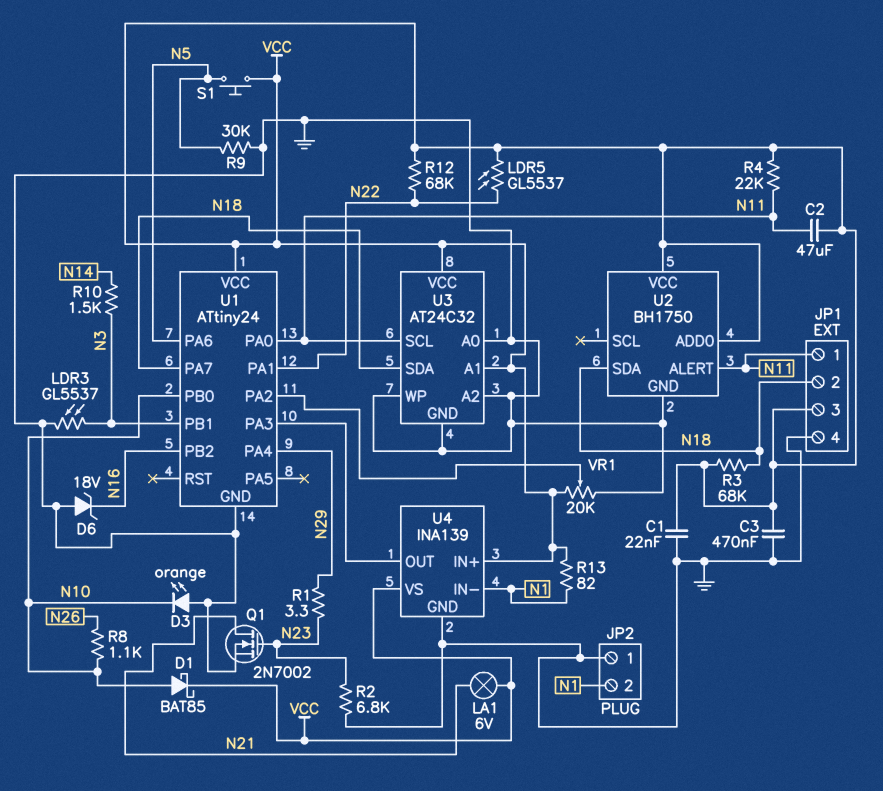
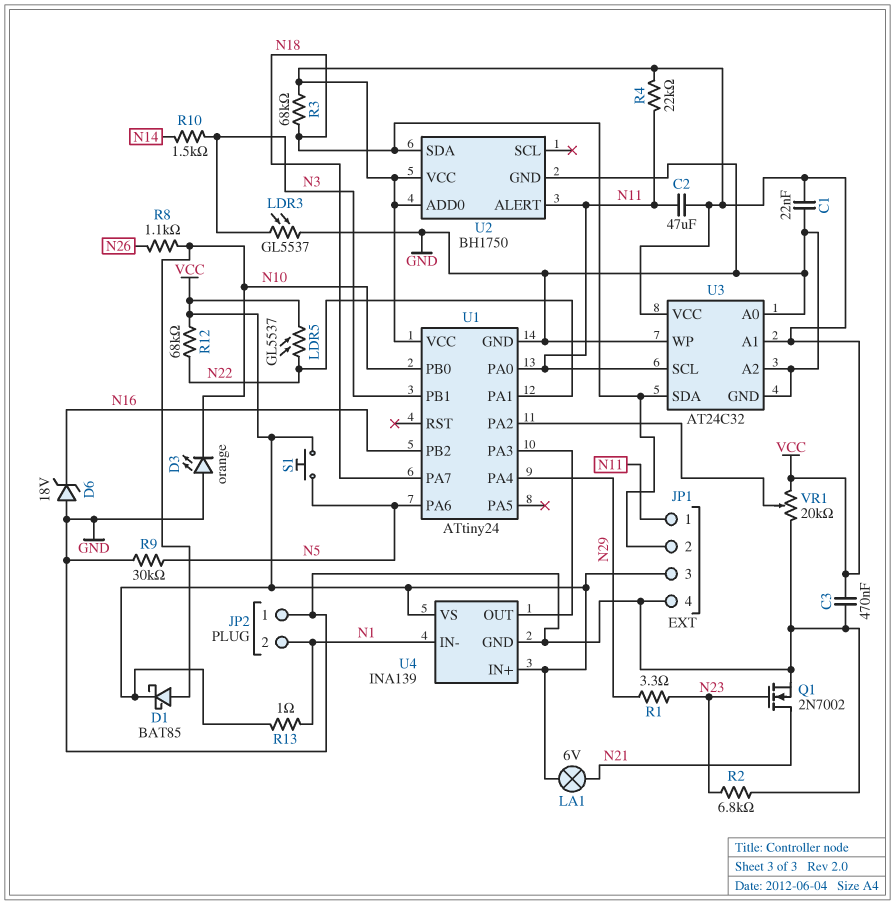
R13: 82 (N1, VCC) -> 1 (N1, VCC)

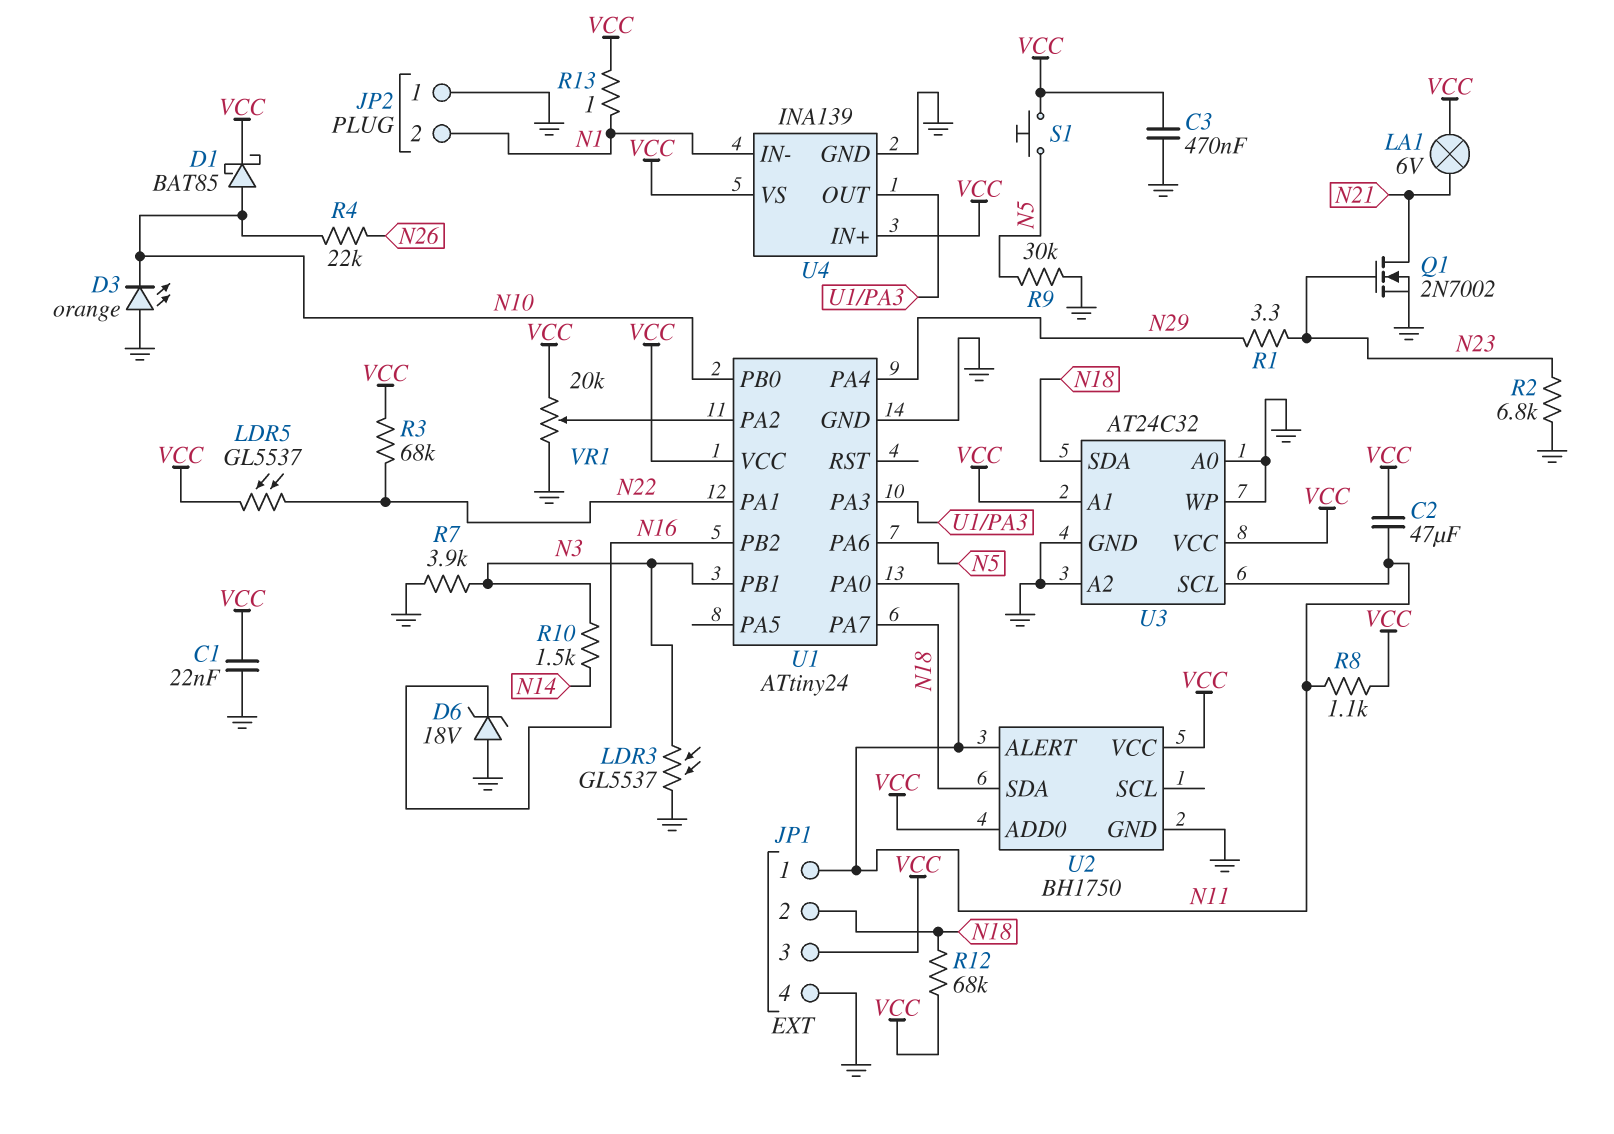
R3: 68k (N18, VCC) -> 68k (N22, VCC)
R4: 22k (N11, VCC) -> 22k (N10, N26)
R7: none -> 3.9k (GND, N3)
R8: 1.1k (N10, N26) -> 1.1k (N11, VCC)
R12: 68k (N22, VCC) -> 68k (N18, VCC)

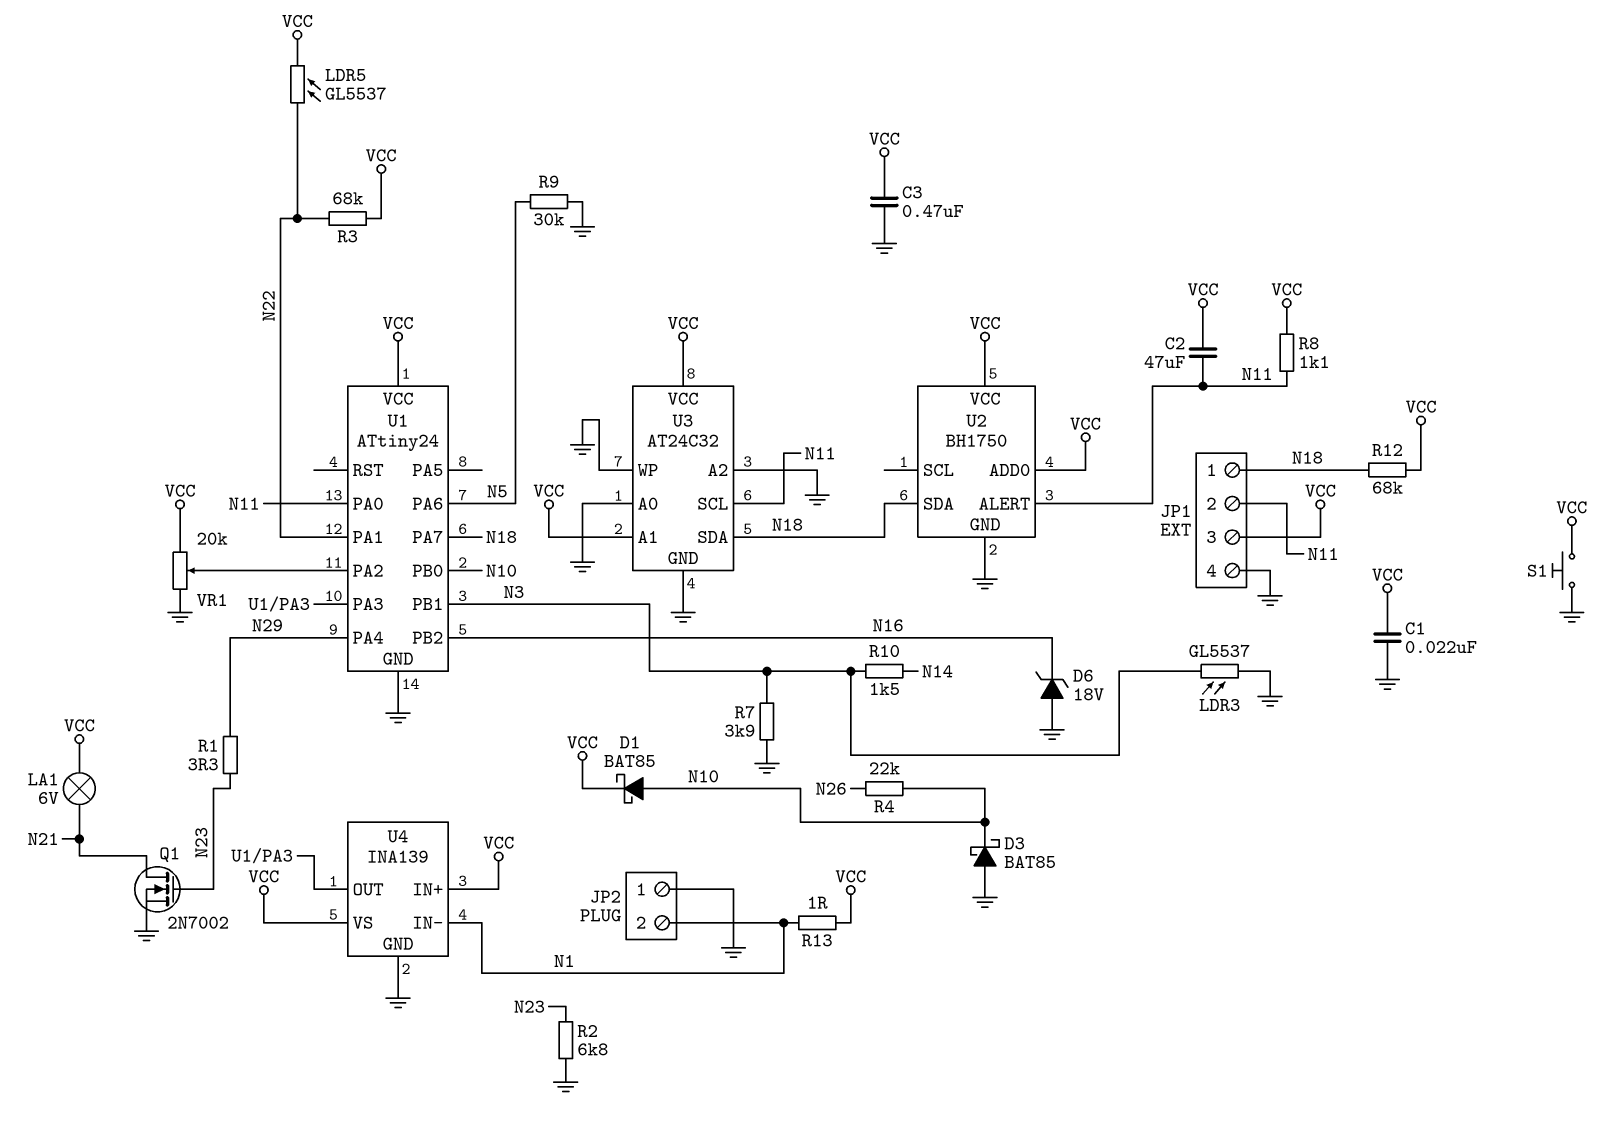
D3: LED orange (A GND, K N10) -> schottky BAT85 (A GND, K N10)
JP1 pin 1: N11 -> N18
JP1 pin 2: N18 -> N11
S1: button (N5, VCC) -> button (GND, VCC)

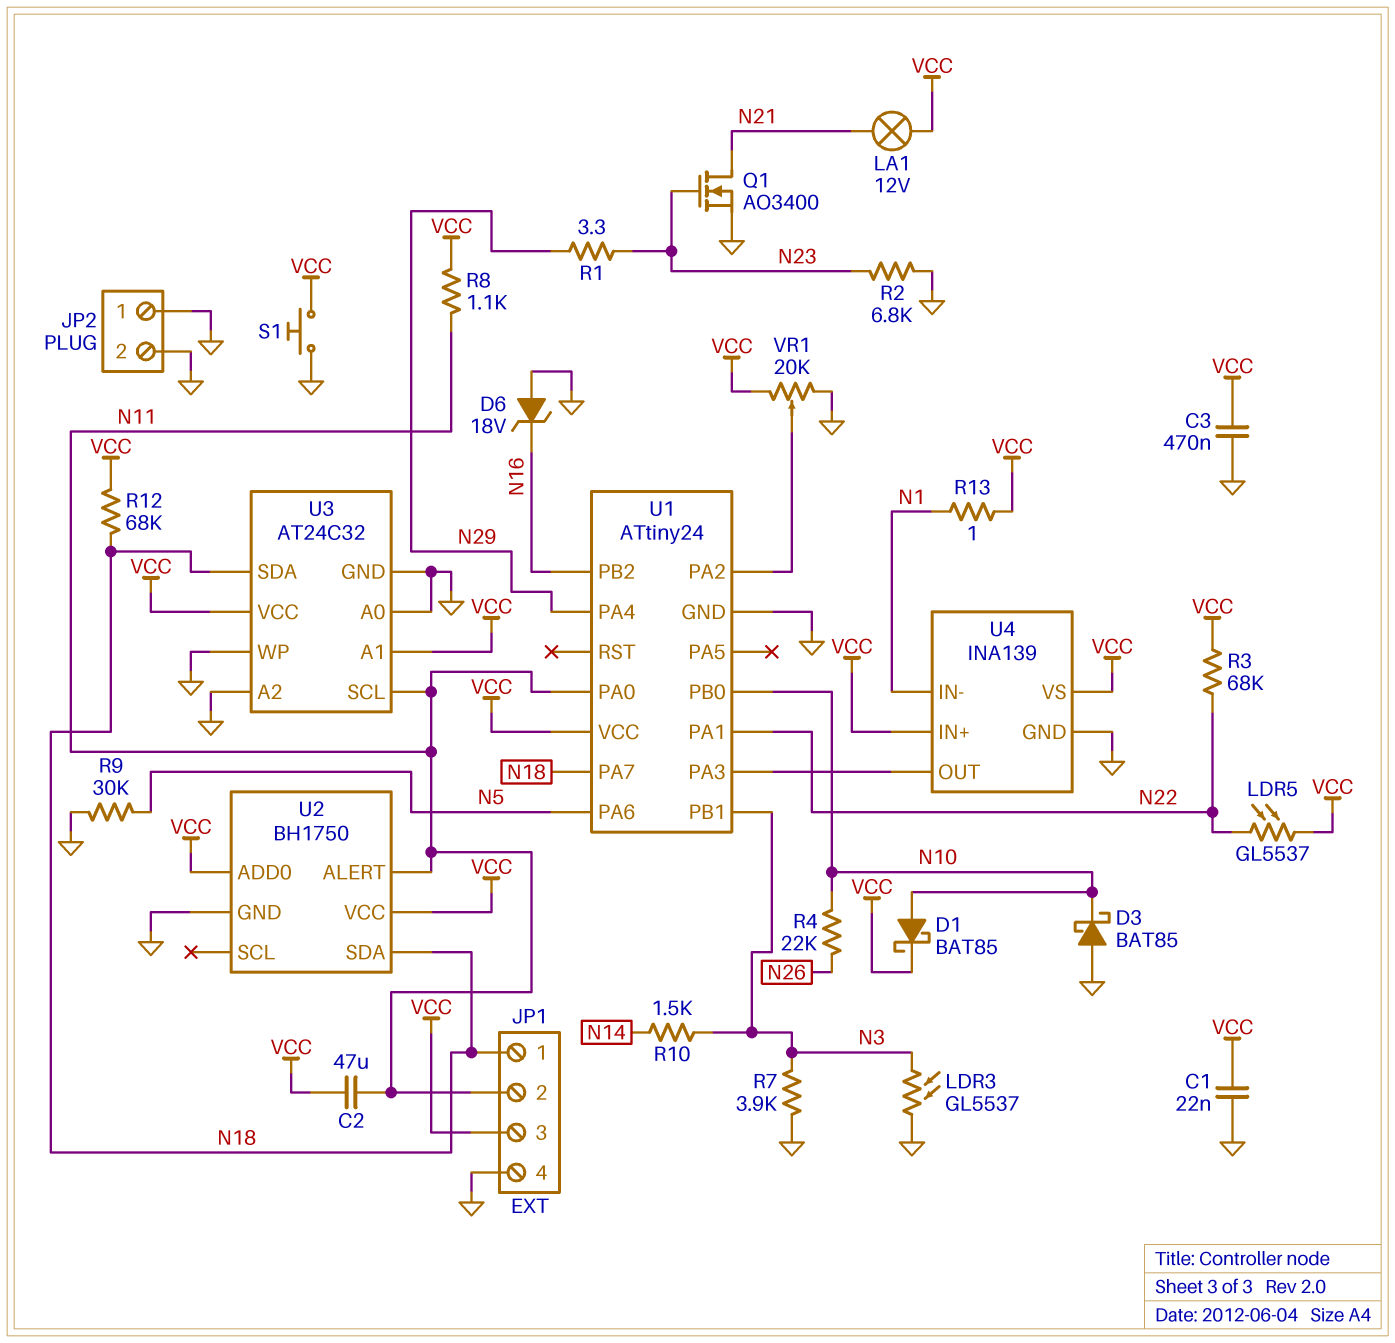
JP2 pin 2: N1 -> GND
LA1: lamp 6V (N21, VCC) -> lamp 12V (N21, VCC)
Q1: NMOS 2N7002 (G N23, D N21, S GND) -> NMOS AO3400 (G N23, D N21, S GND)

